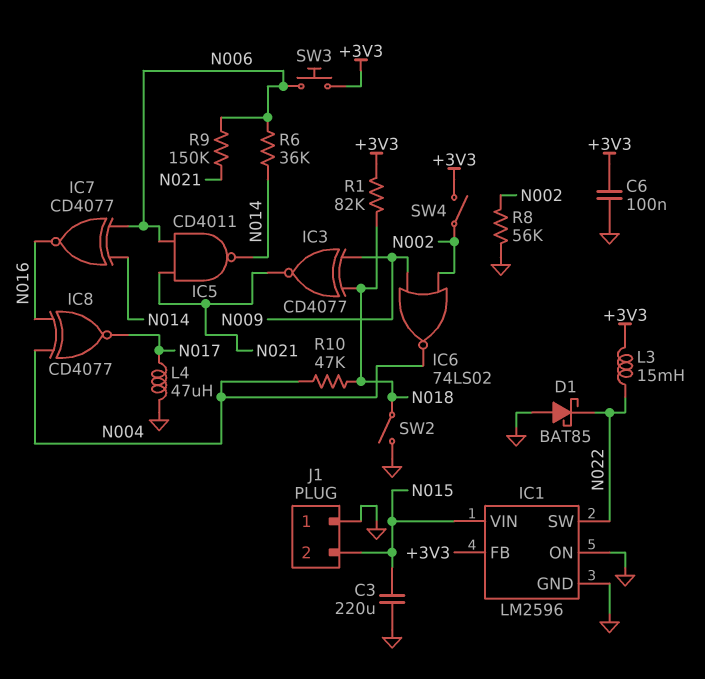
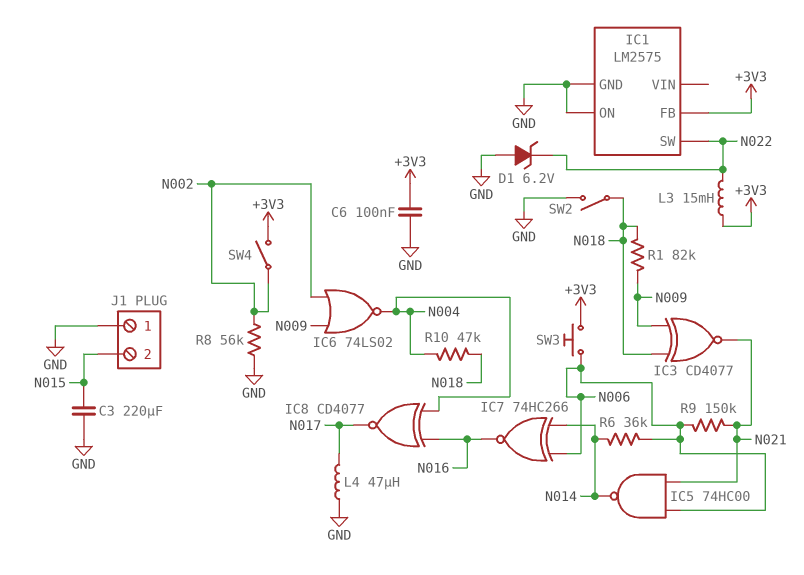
D1: schottky BAT85 (A GND, K N022) -> zener 6.2V (A GND, K N022)
IC1: LM2596 -> LM2575
IC1 pin VIN: N015 -> none
IC5: NAND CD4011 (in N006, in N021, out N014) -> NAND 74HC00 (in N006, in N021, out N014)
IC7: XNOR CD4077 (in N006, in N014, out N016) -> XNOR 74HC266 (in N006, in N014, out N016)
R1: 82k (+3V3, N018) -> 82k (N009, N018)

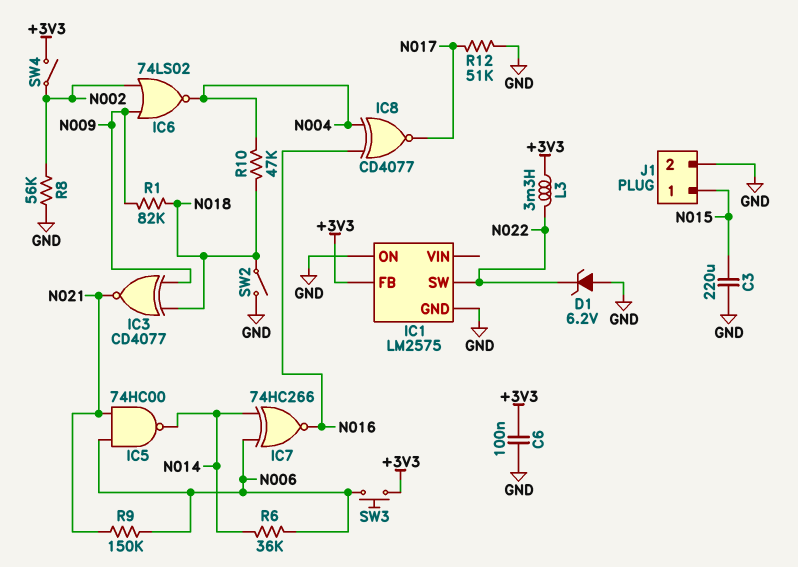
J1 pin 1: GND -> N015
J1 pin 2: N015 -> GND
L3: 15mH (+3V3, N022) -> 3.3mH (+3V3, N022)
L4: 47uH (GND, N017) -> none
R12: none -> 51k (GND, N017)

